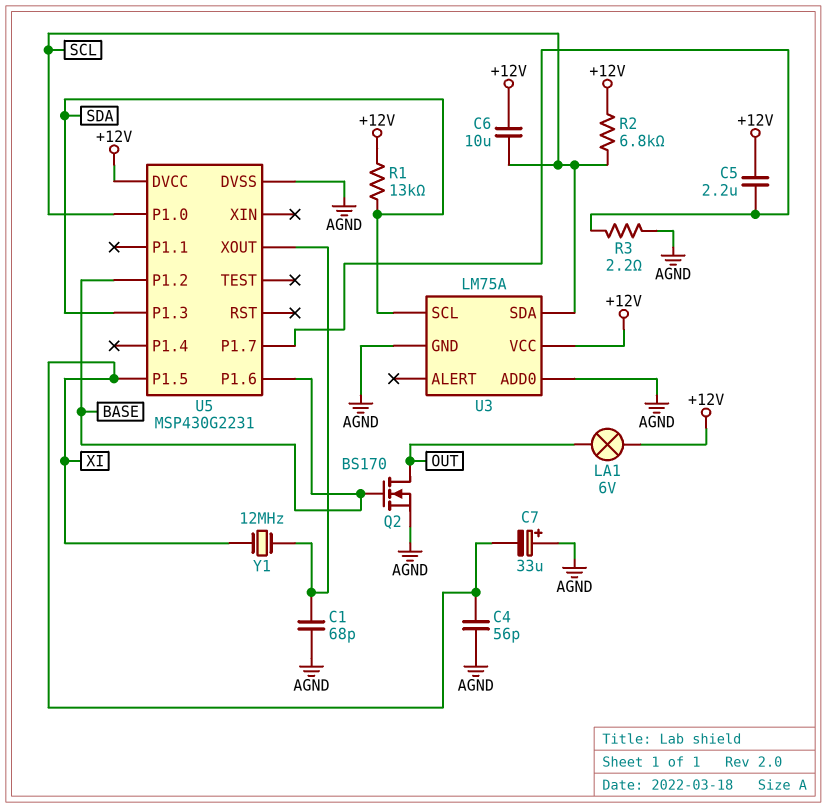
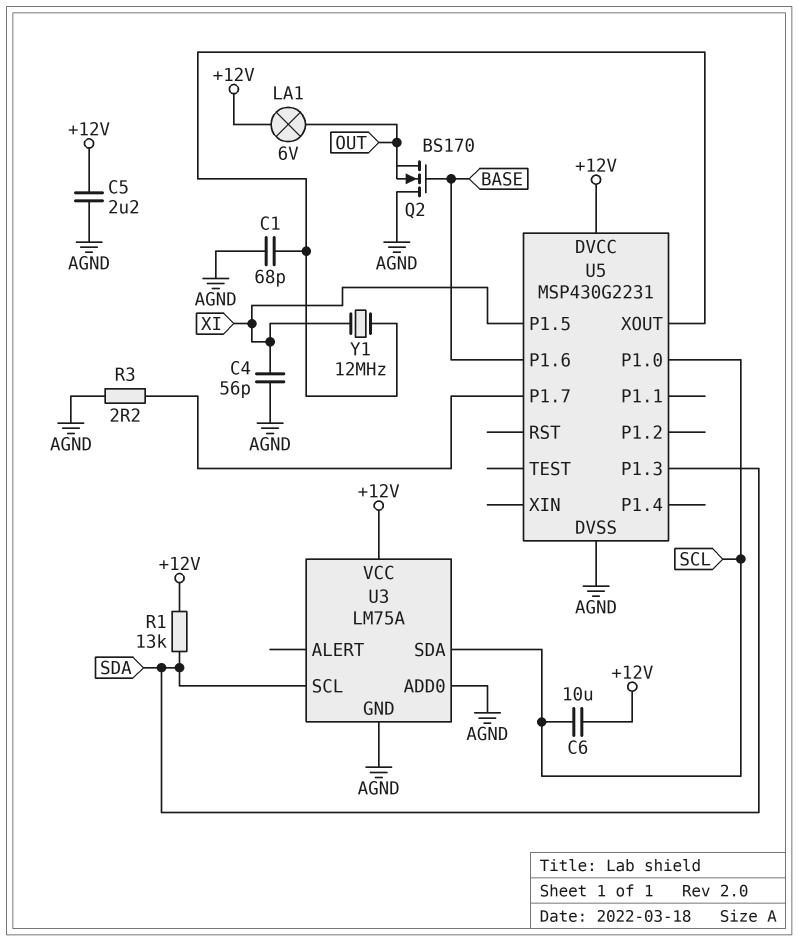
C5: 2.2uF (+12V, U5/P1.7) -> 2.2uF (+12V, AGND)
C7: 33uF (plus AGND, minus XI) -> none
Q2: NMOS BS170 (G BASE, D OUT, S AGND) -> NMOS BS170 (G BASE, D AGND, S OUT)
R2: 6.8k (+12V, SCL) -> none
U5 pin P1.2: BASE -> none

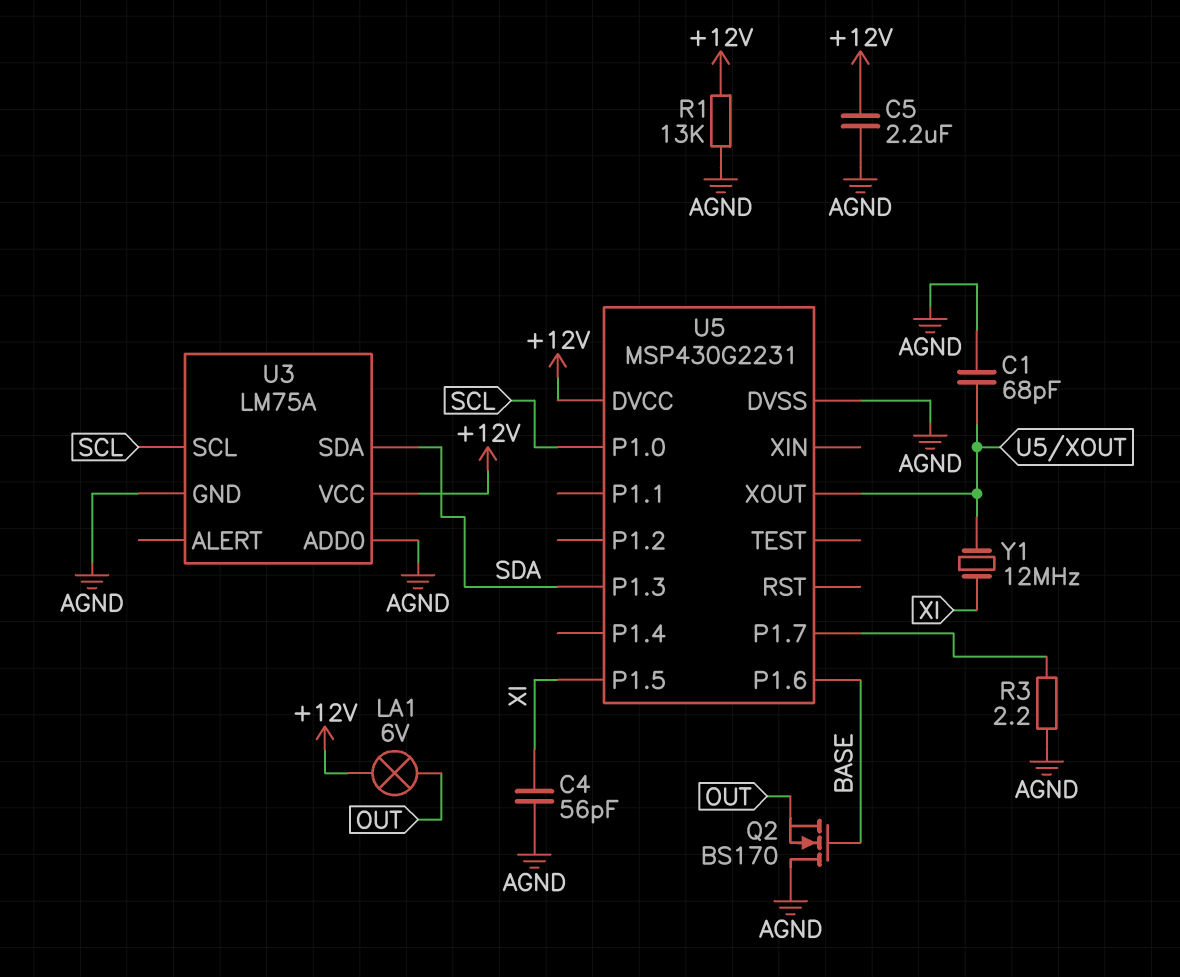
C6: 10uF (+12V, SCL) -> none
R1: 13k (+12V, SDA) -> 13k (+12V, AGND)
U3 pin SCL: SDA -> SCL
U3 pin SDA: SCL -> SDA

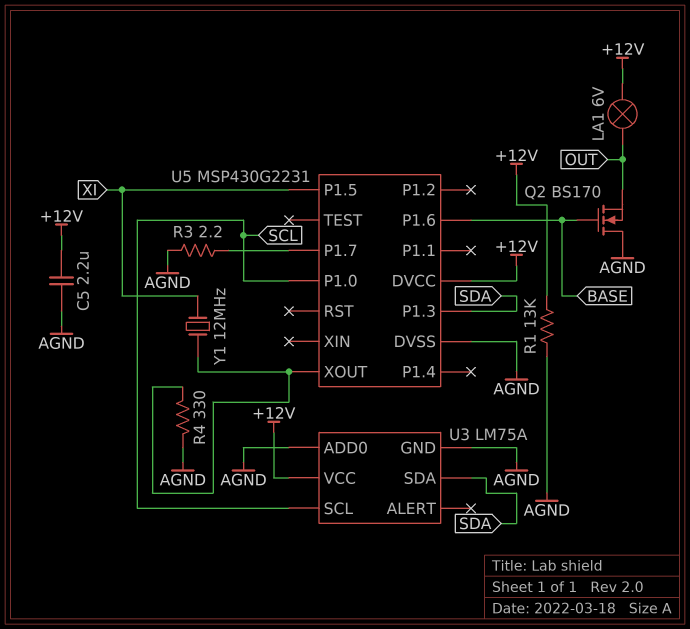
C1: 68pF (AGND, U5/XOUT) -> none
C4: 56pF (AGND, XI) -> none
R4: none -> 330 (AGND, U5/XOUT)

